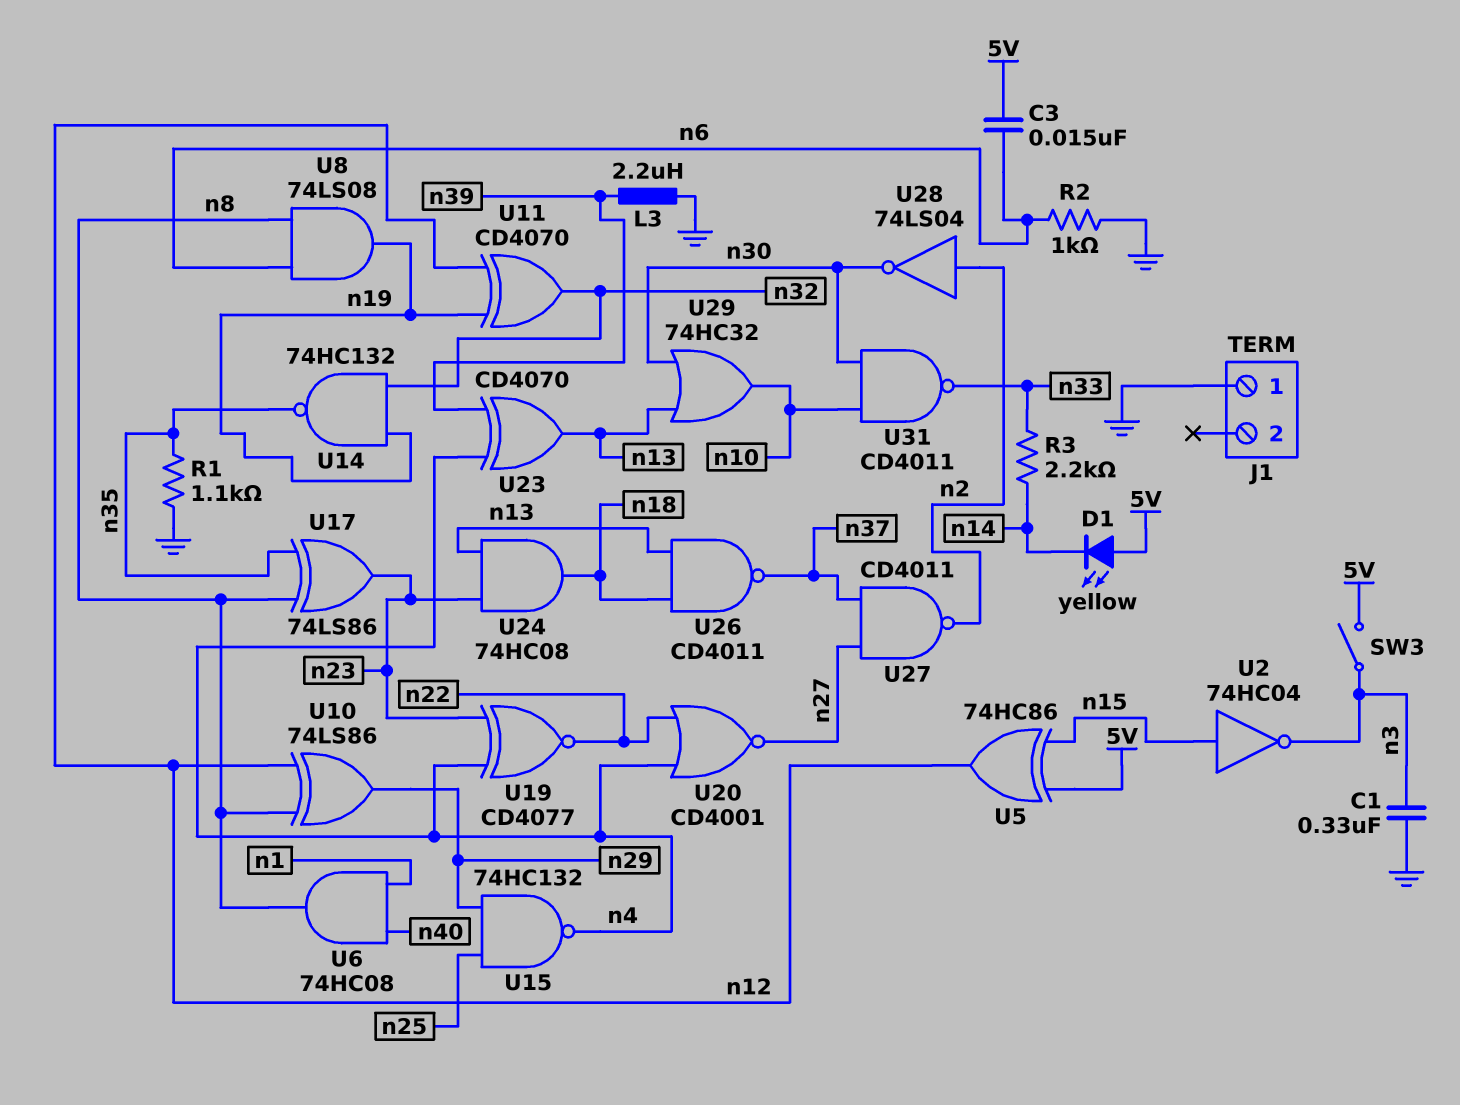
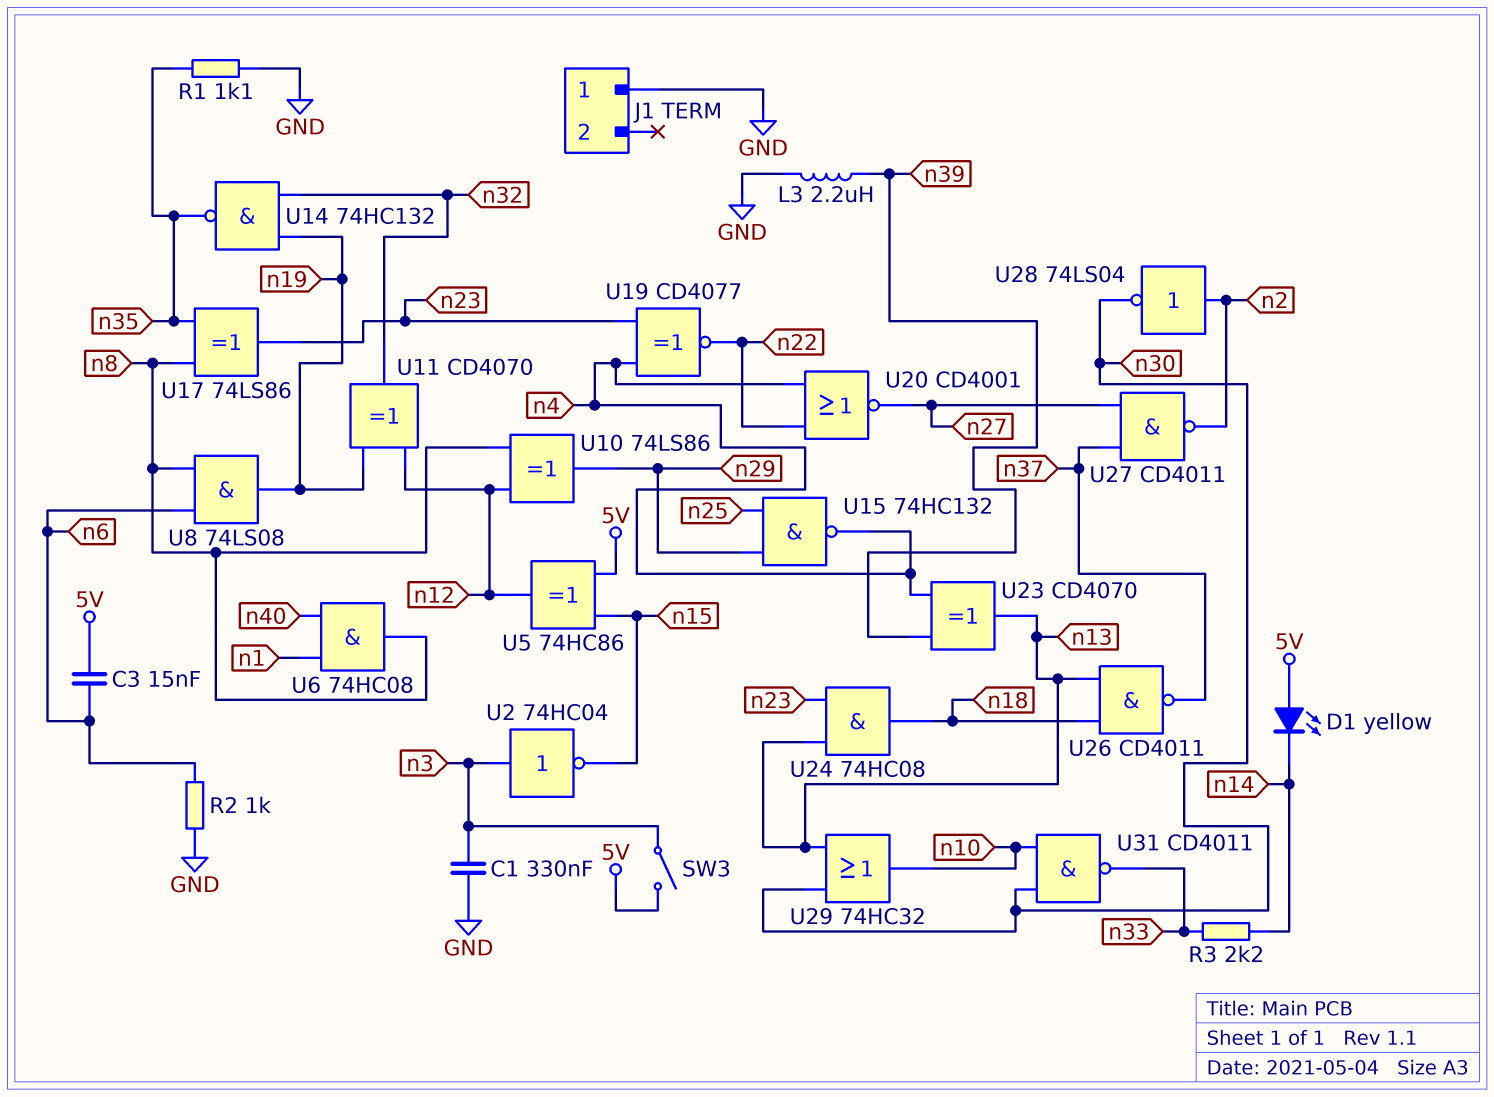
U2: NOT 74HC04 (in n15, out n3) -> NOT 74HC04 (in n3, out n15)

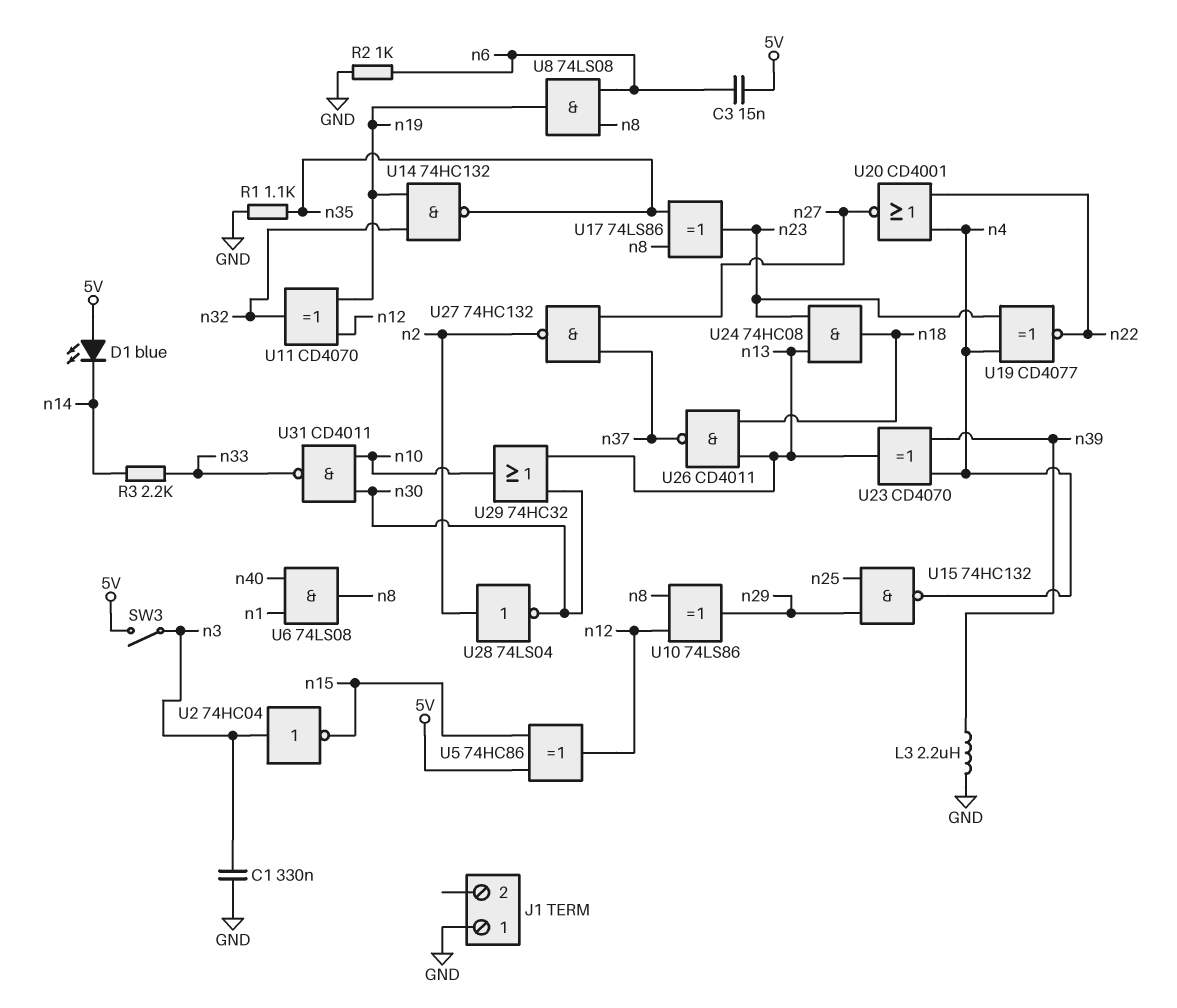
D1: LED yellow (A 5V, K n14) -> LED blue (A 5V, K n14)
U6: AND 74HC08 (in n1, in n40, out n8) -> AND 74LS08 (in n1, in n40, out n8)
U27: NAND CD4011 (in n27, in n37, out n2) -> NAND 74HC132 (in n27, in n37, out n2)

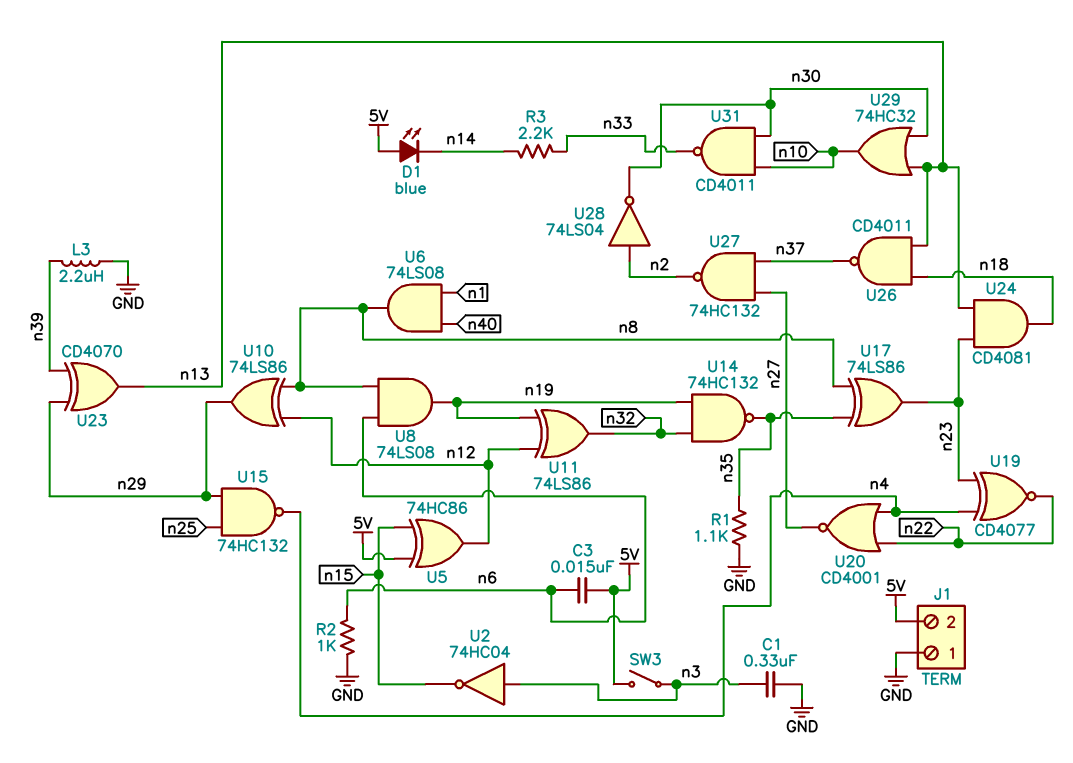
J1 pin 2: none -> 5V
U11: XOR CD4070 (in n12, in n19, out n32) -> XOR 74LS86 (in n12, in n19, out n32)
U23: XOR CD4070 (in n4, in n39, out n13) -> XOR CD4070 (in n29, in n39, out n13)
U24: AND 74HC08 (in n13, in n23, out n18) -> AND CD4081 (in n13, in n23, out n18)

